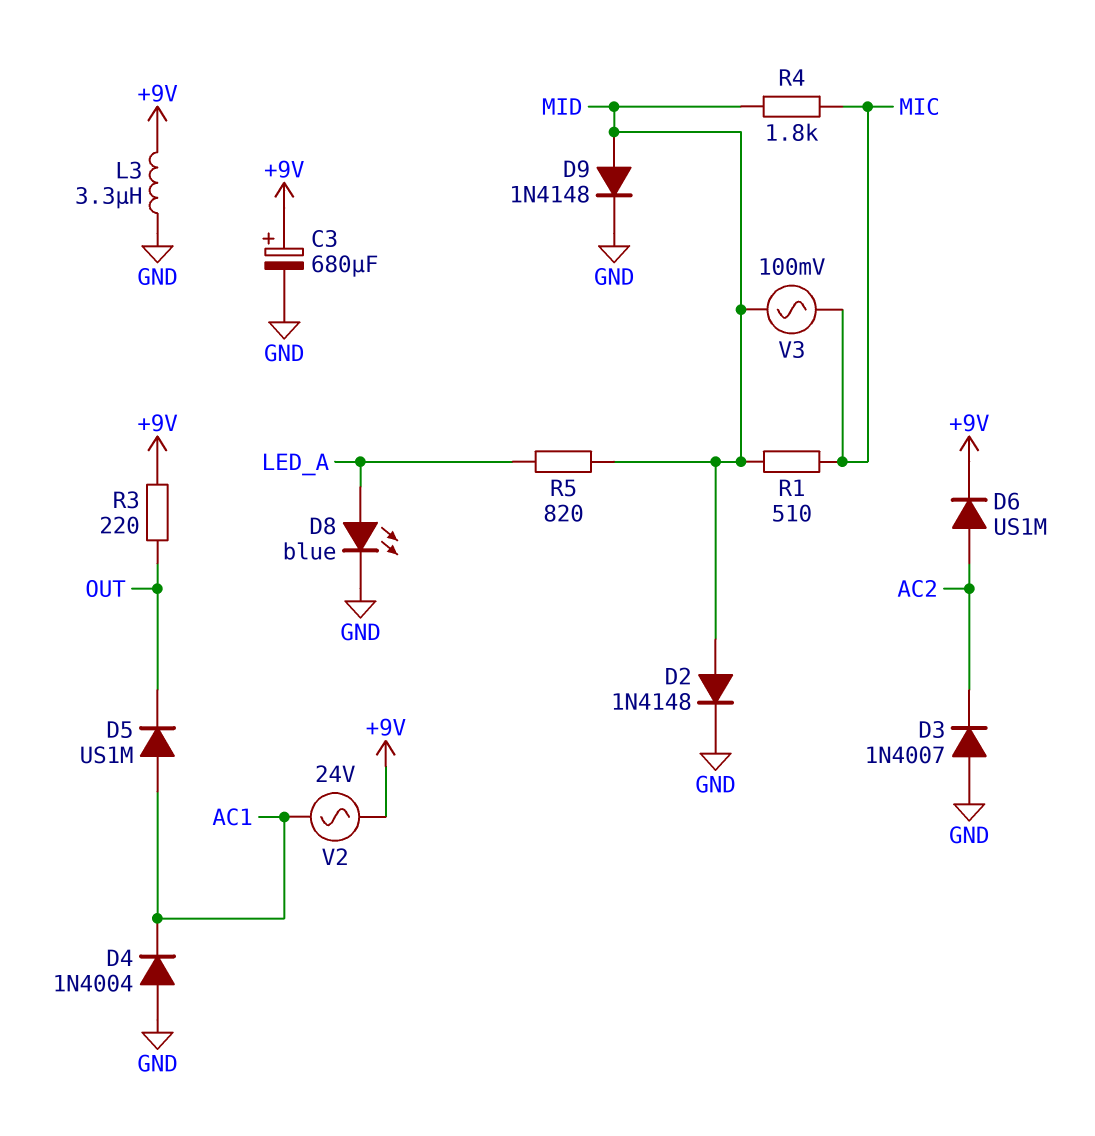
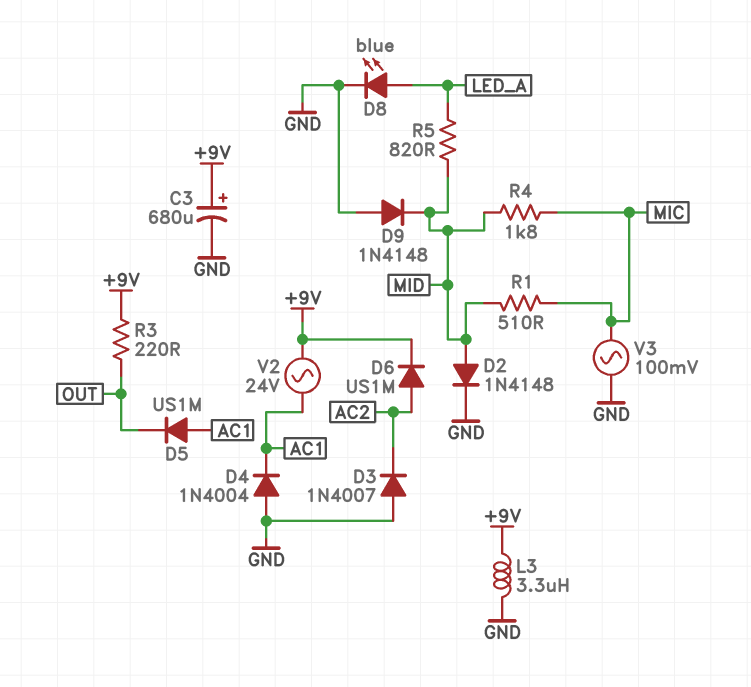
D9: diode 1N4148 (A MID, K GND) -> diode 1N4148 (A GND, K MID)
V3: AC 100mV (MIC, MID) -> AC 100mV (GND, MIC)

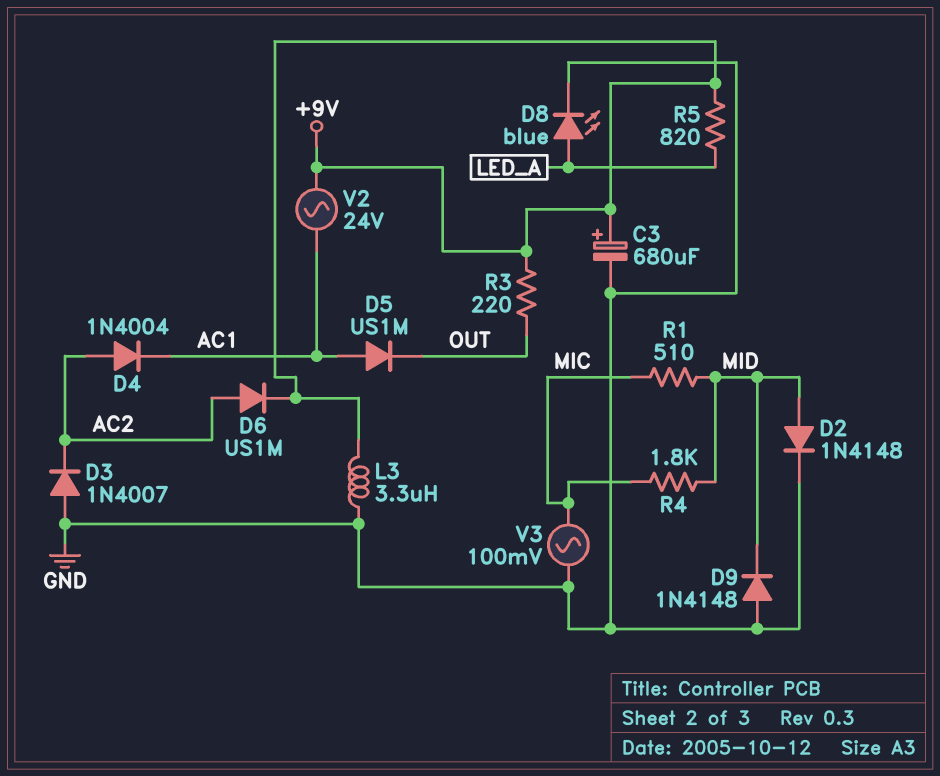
D4: diode 1N4004 (A GND, K AC1) -> diode 1N4004 (A AC2, K AC1)
R5: 820 (LED_A, MID) -> 820 (+9V, LED_A)

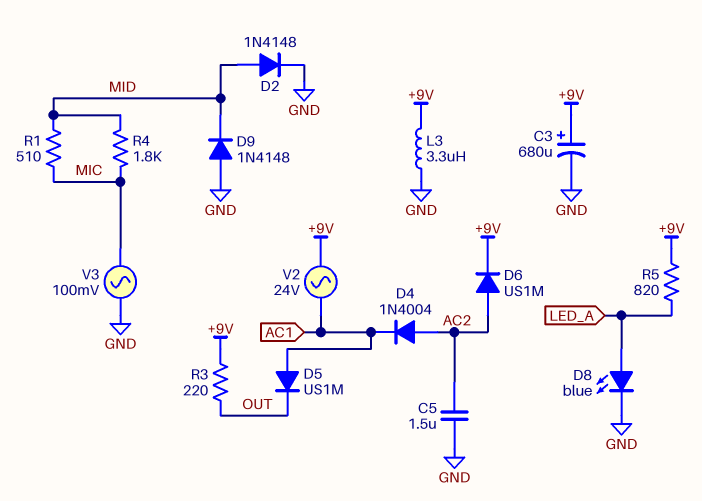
C5: none -> 1.5uF (AC2, GND)
D3: diode 1N4007 (A GND, K AC2) -> none

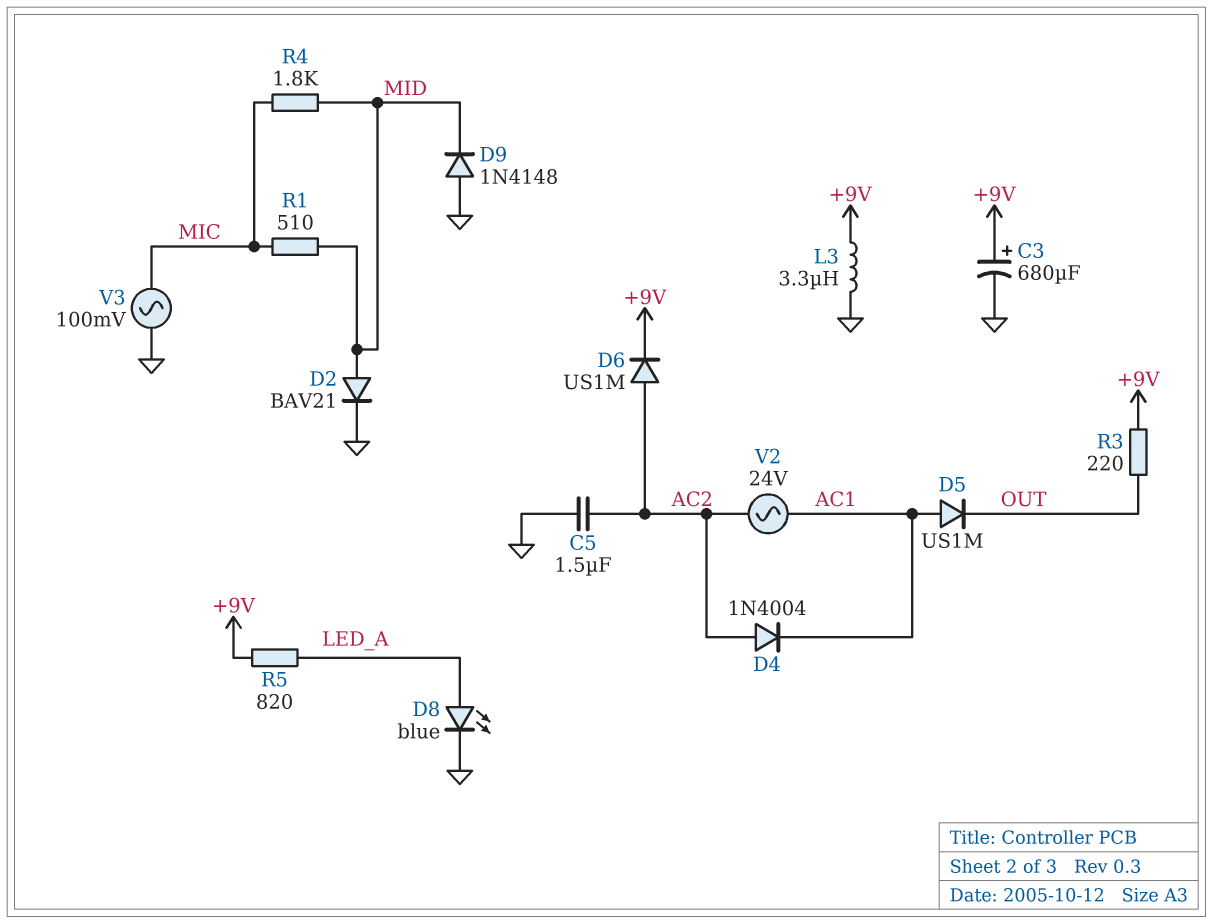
D2: diode 1N4148 (A MID, K GND) -> diode BAV21 (A MID, K GND)
V2: AC 24V (+9V, AC1) -> AC 24V (AC1, AC2)

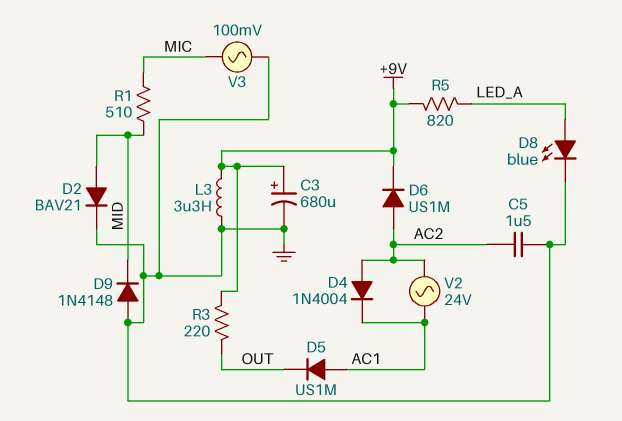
R4: 1.8k (MIC, MID) -> none

